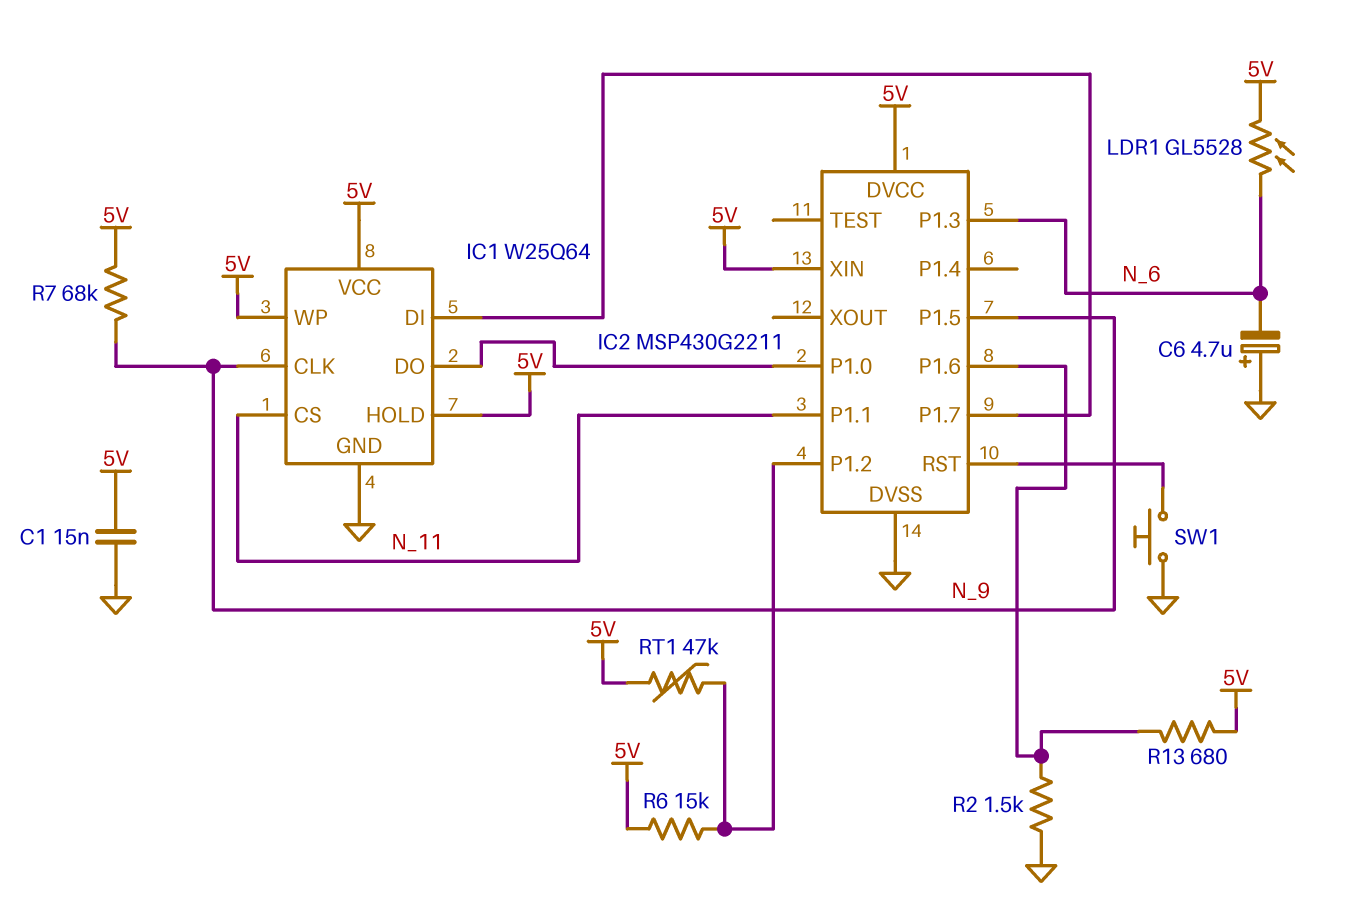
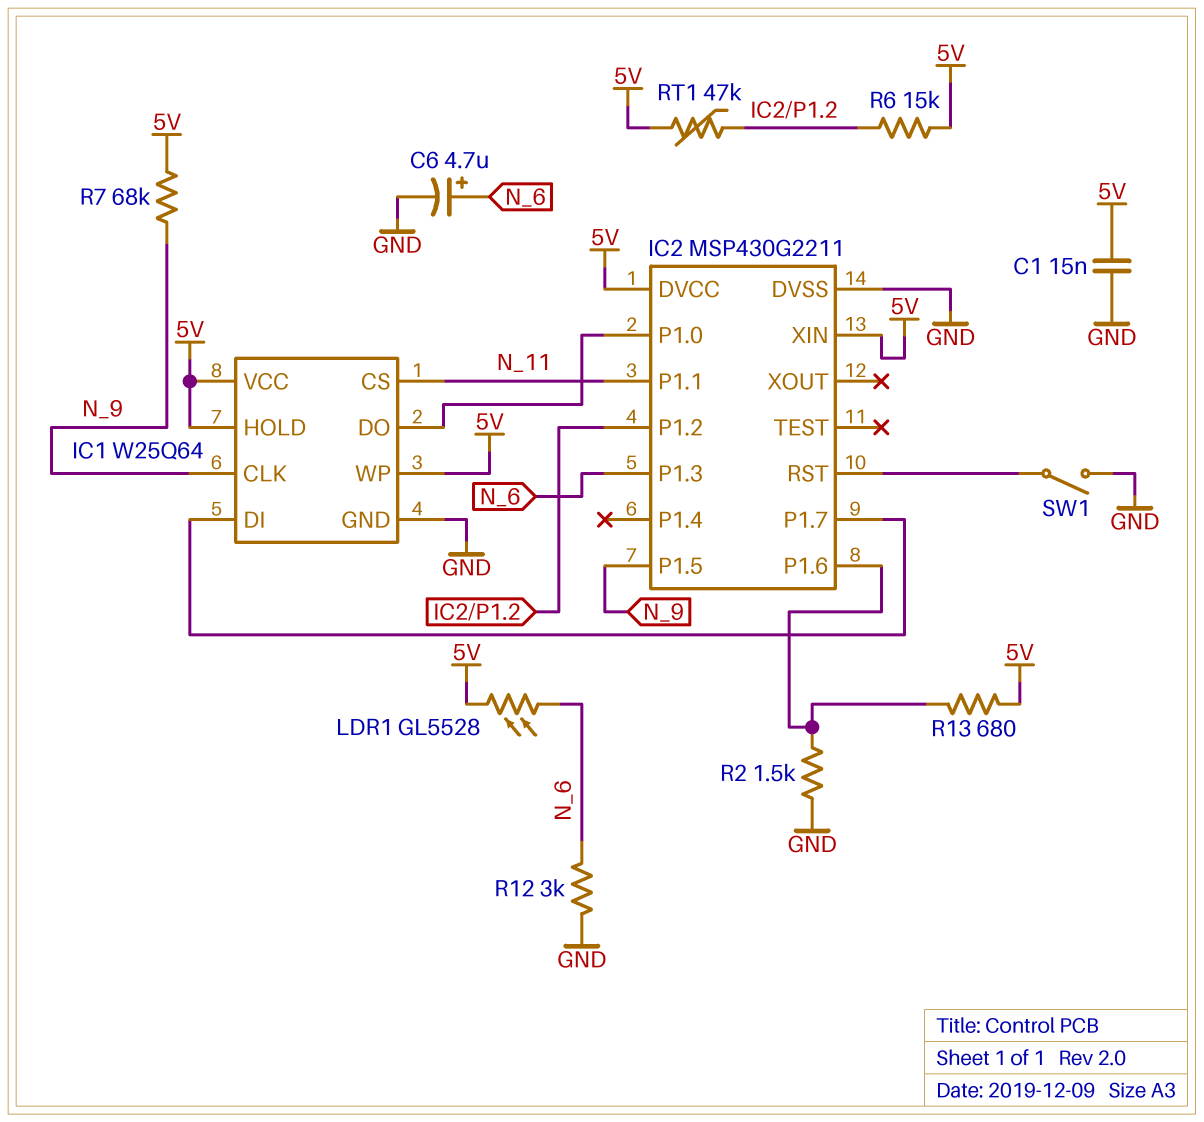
C6: 4.7uF (plus GND, minus N_6) -> 4.7uF (plus N_6, minus GND)
R12: none -> 3k (GND, N_6)
SW1: button (GND, IC2/RST) -> switch (GND, IC2/RST)

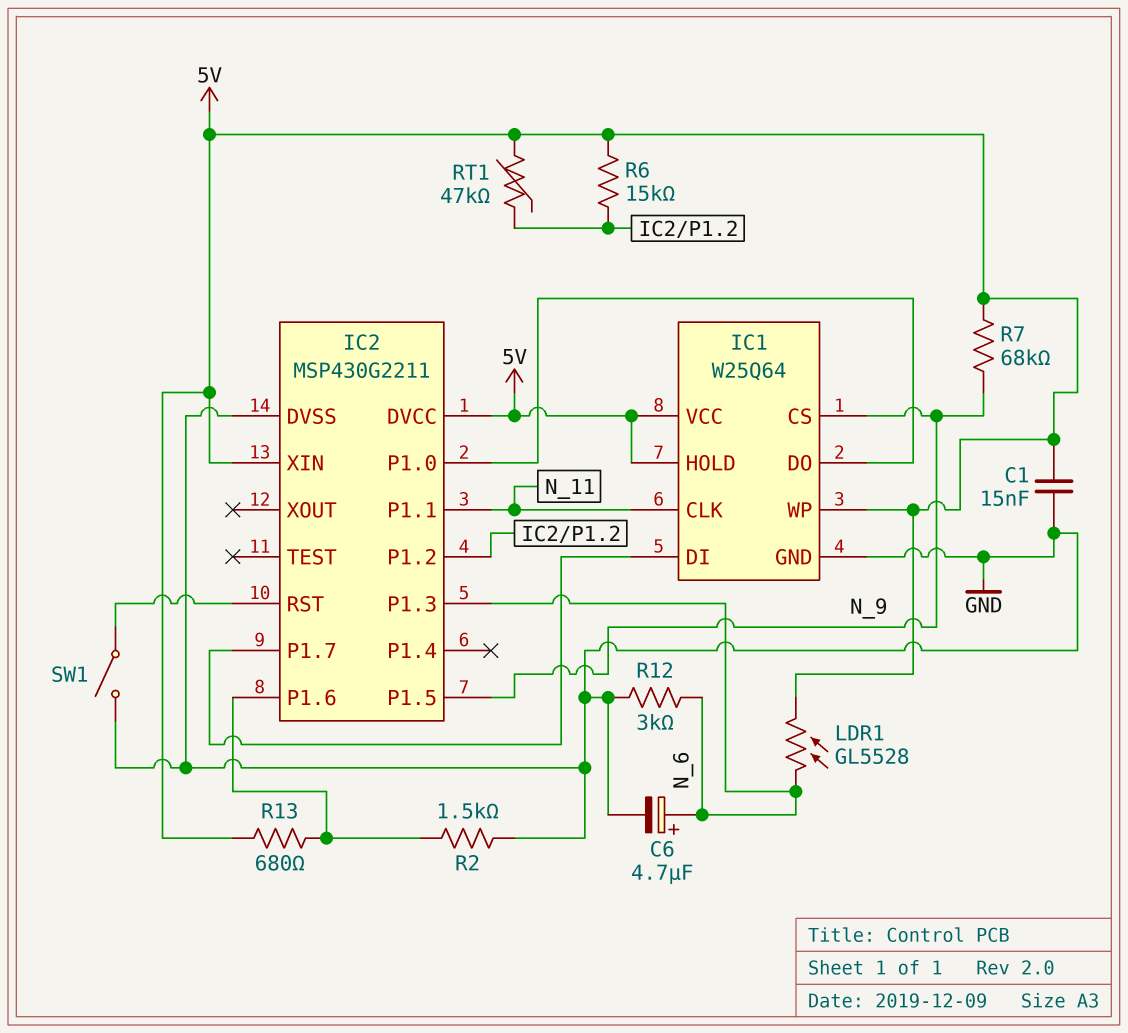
IC1 pin CLK: N_9 -> N_11
IC1 pin CS: N_11 -> N_9

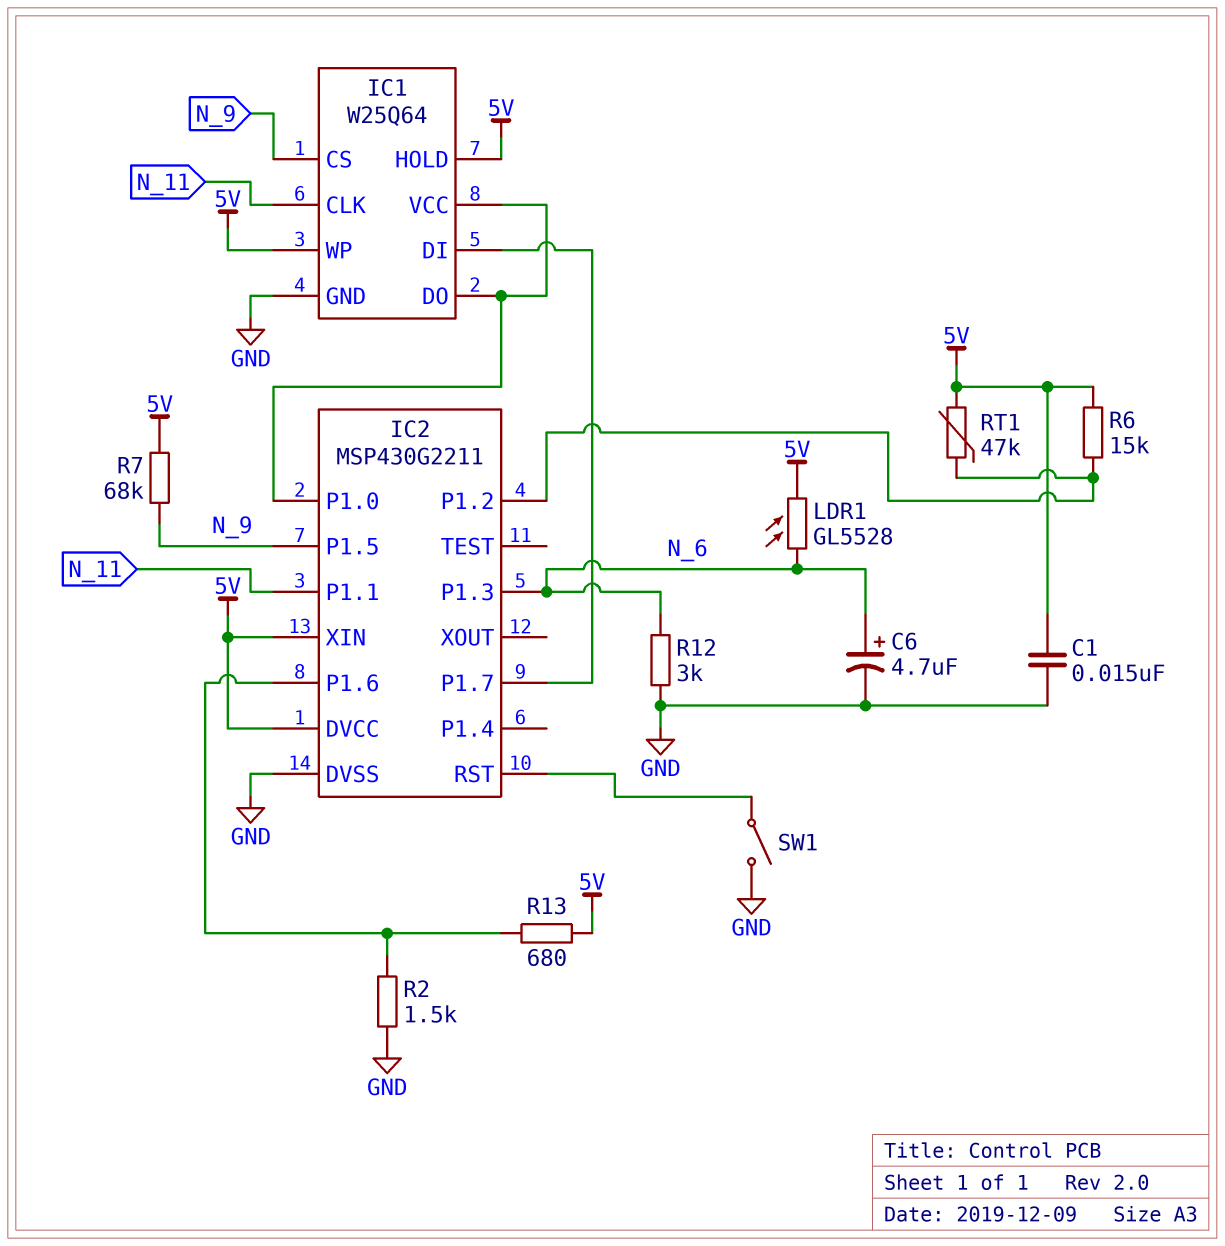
IC1 pin VCC: 5V -> IC1/DO

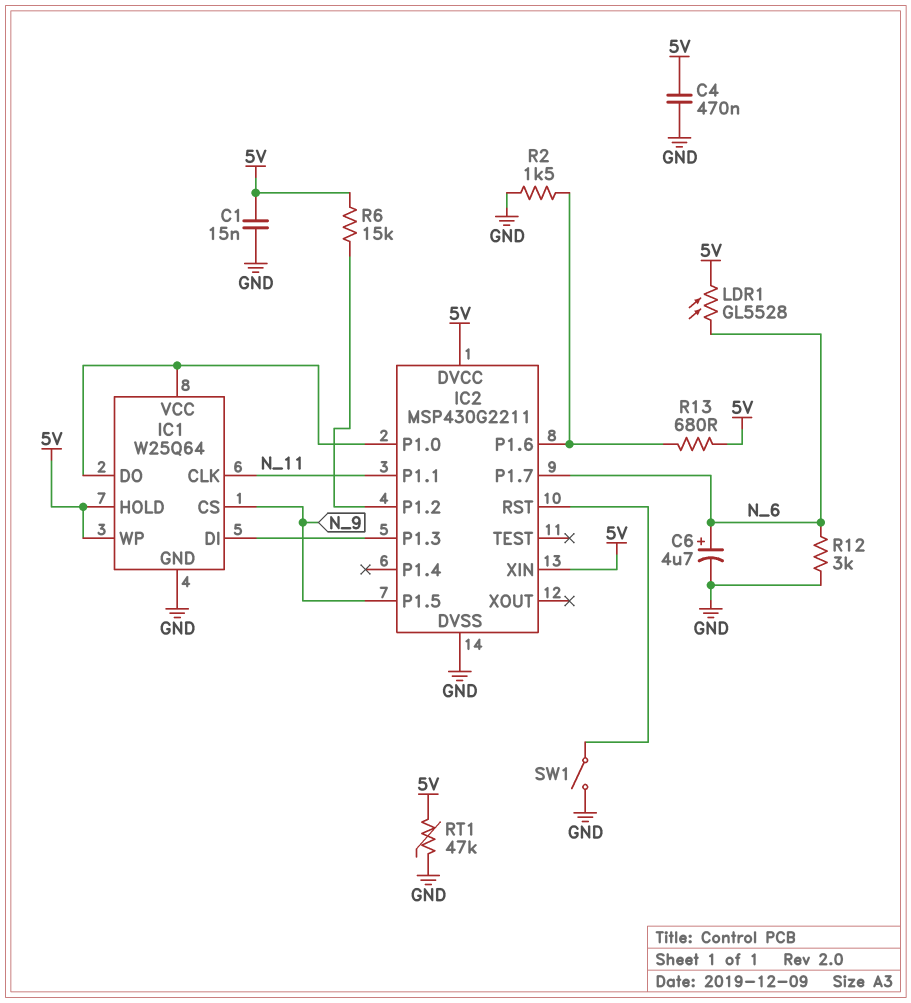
C4: none -> 470nF (5V, GND)
IC2 pin P1.3: N_6 -> IC1/DI
IC2 pin P1.7: IC1/DI -> N_6
R7: 68k (5V, N_9) -> none
RT1: 47k (5V, IC2/P1.2) -> 47k (5V, GND)

